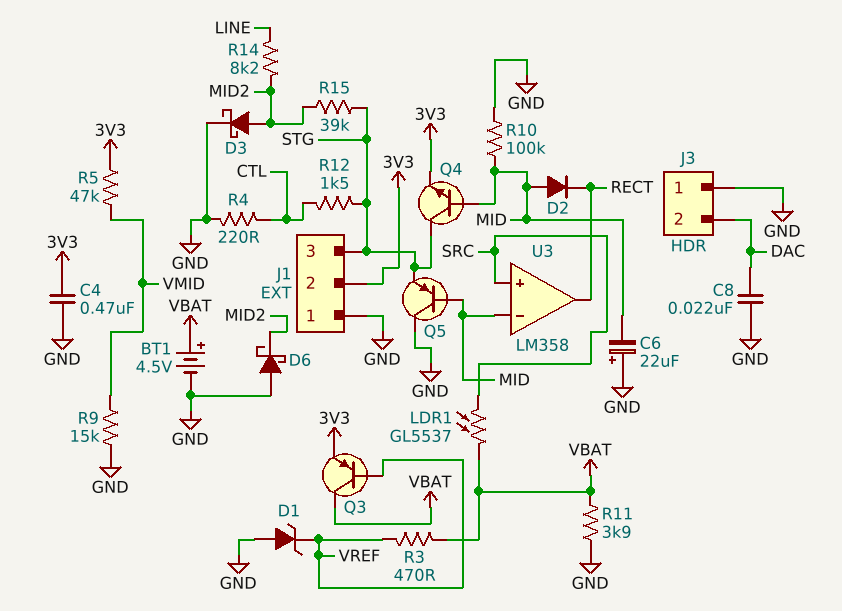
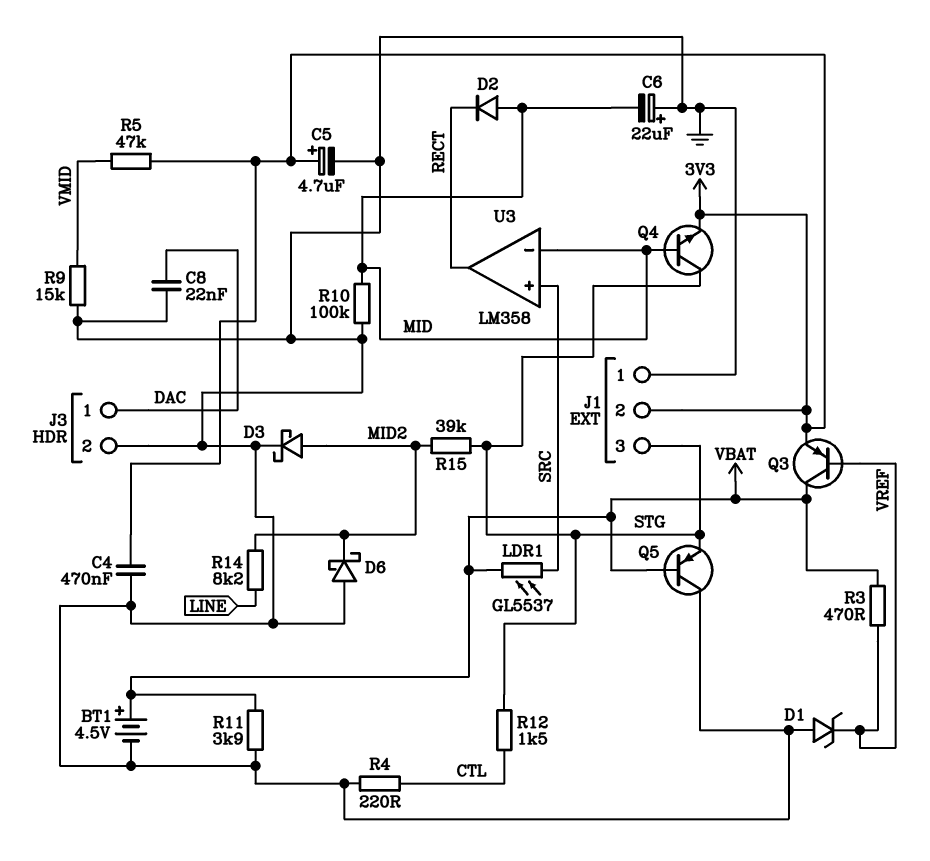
C5: none -> 4.7uF (plus 3V3, minus GND)
J3 pin 1: GND -> DAC
J3 pin 2: DAC -> GND
Q5: PNP (B MID, C GND, E STG) -> PNP (B VBAT, C GND, E STG)

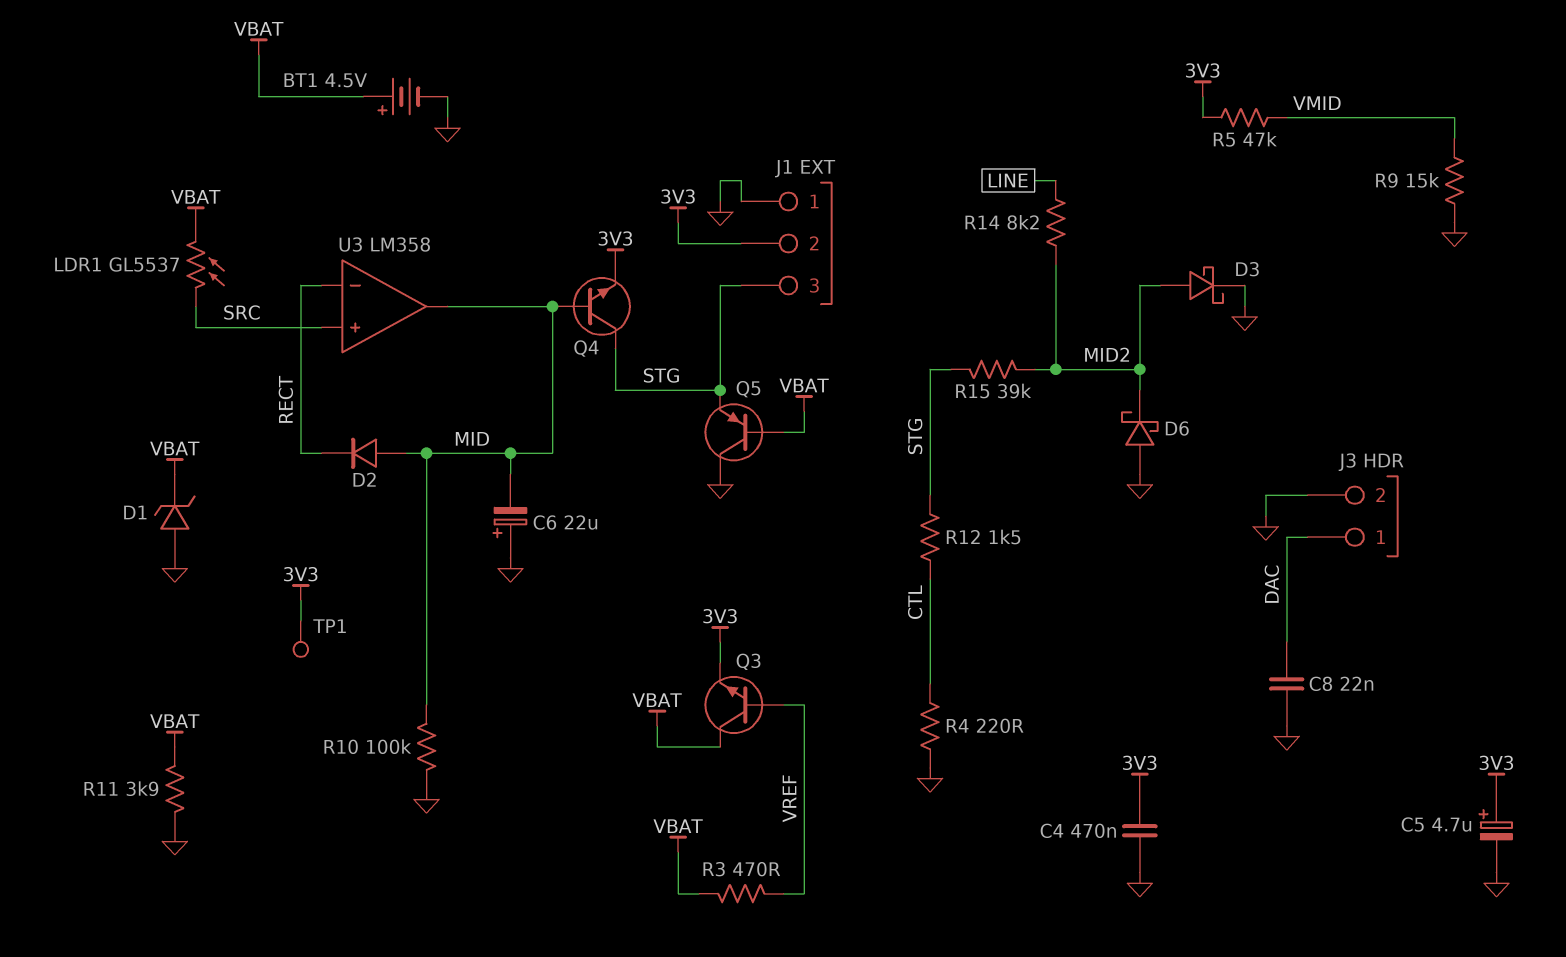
D1: zener (A GND, K VREF) -> zener (A GND, K VBAT)
Q3: PNP (B VREF, C VBAT, E 3V3) -> NPN (B VREF, C VBAT, E 3V3)
TP1: none -> test point (3V3)
U3 pin in-: MID -> RECT
U3 pin out: RECT -> MID

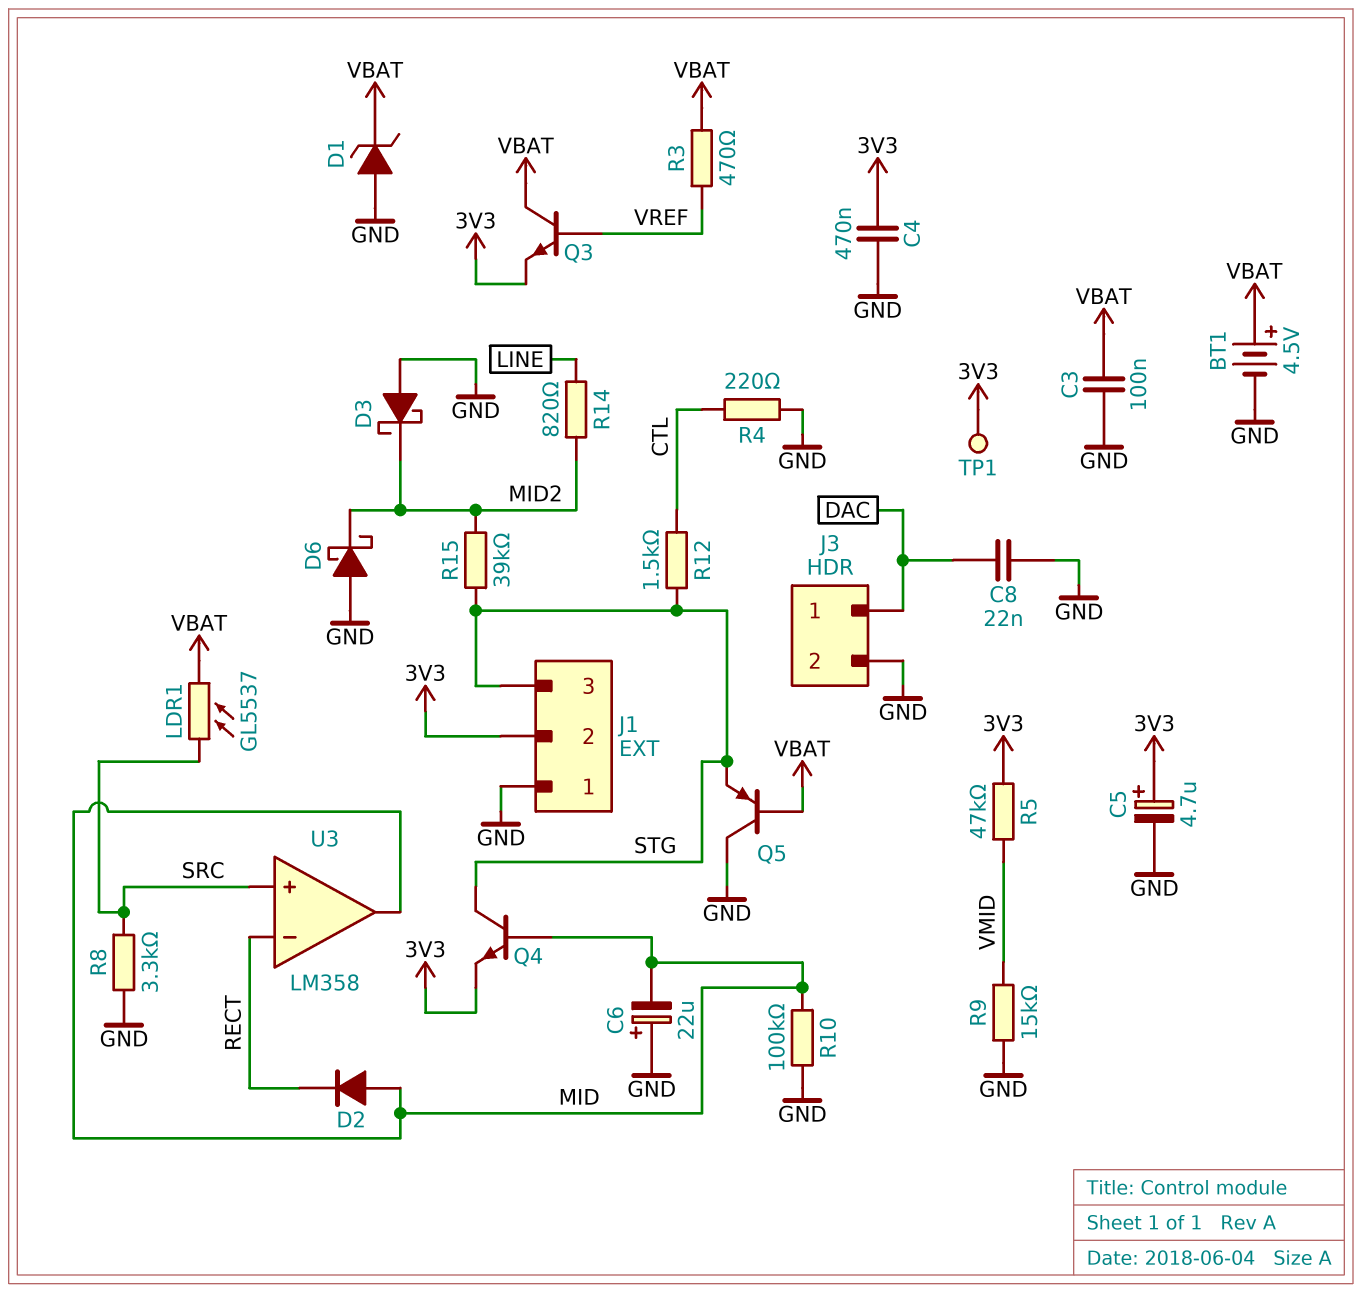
C3: none -> 100nF (GND, VBAT)
D3: schottky (A MID2, K GND) -> schottky (A GND, K MID2)
R8: none -> 3.3k (GND, SRC)
R11: 3.9k (GND, VBAT) -> none
R14: 8.2k (LINE, MID2) -> 820 (LINE, MID2)

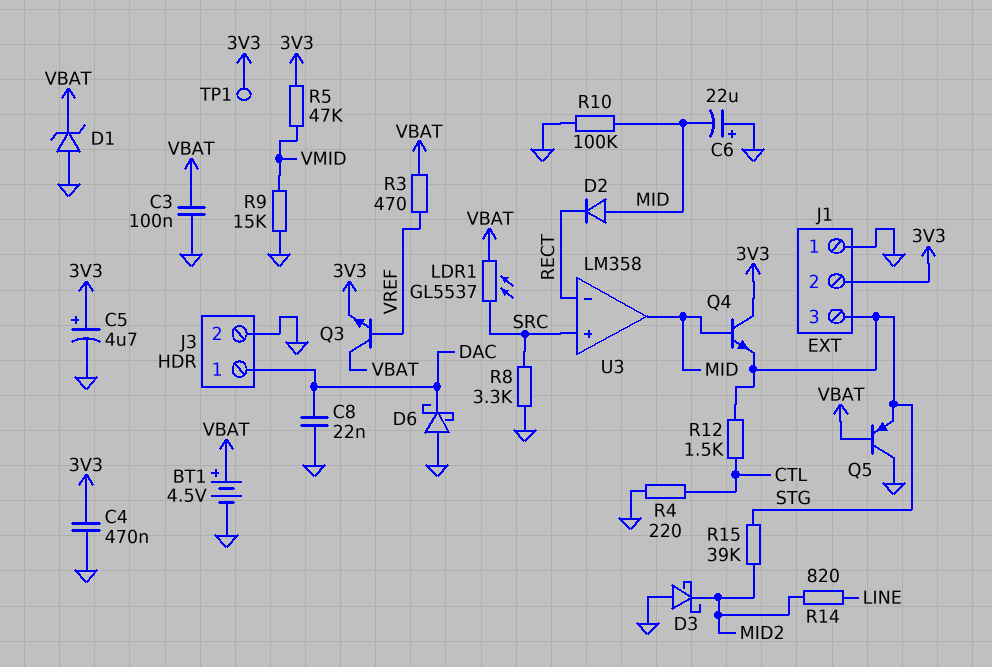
D6: schottky (A GND, K MID2) -> schottky (A GND, K DAC)
Q4: NPN (B MID, C STG, E 3V3) -> NPN (B MID, C 3V3, E STG)

